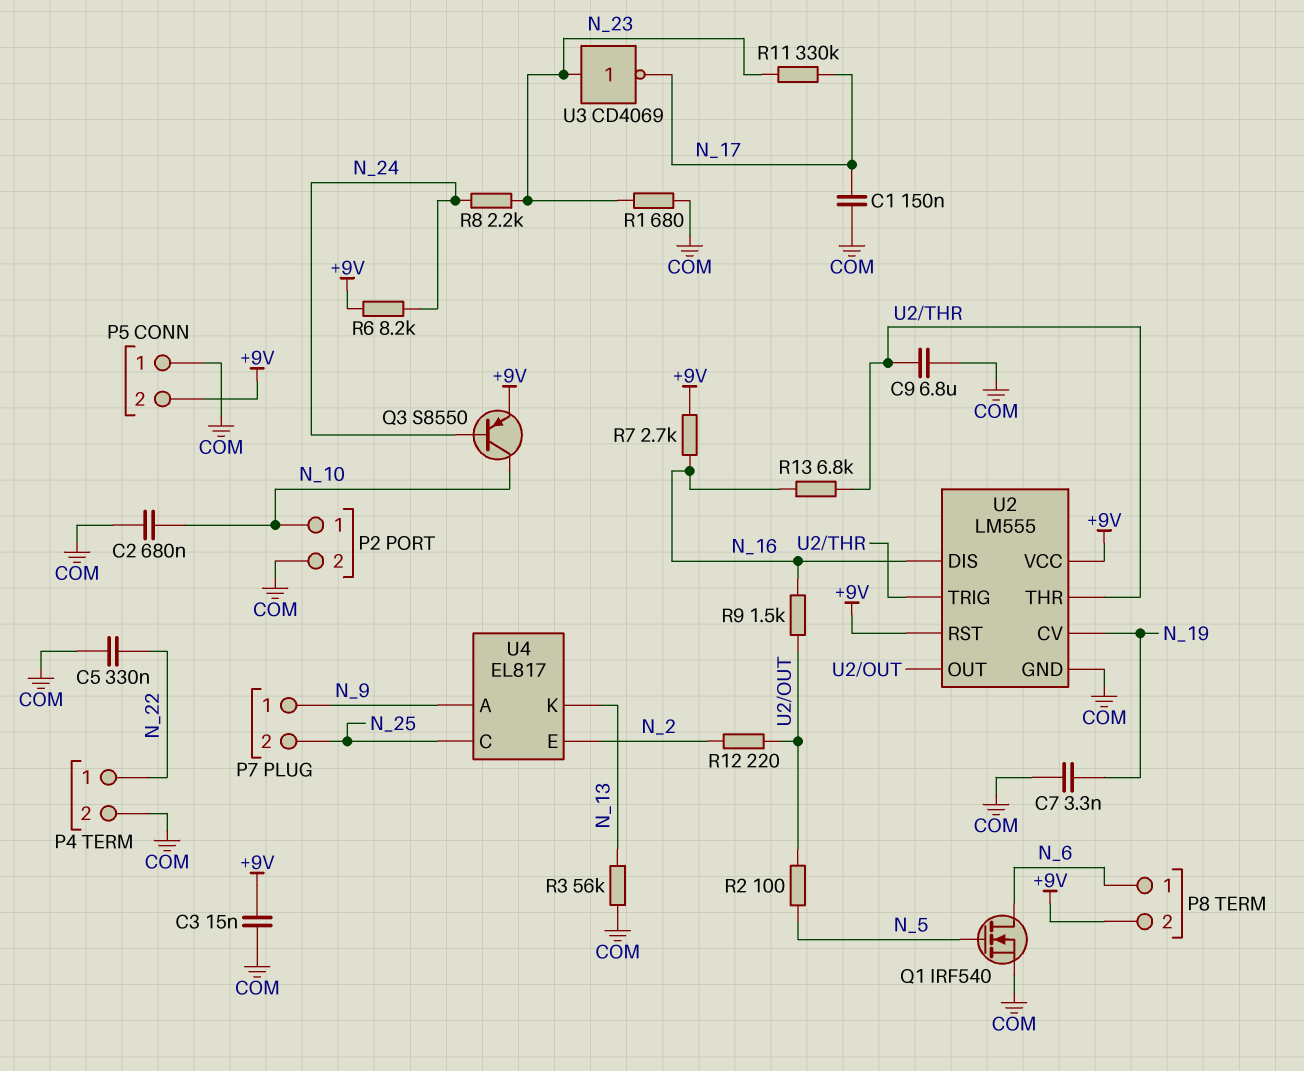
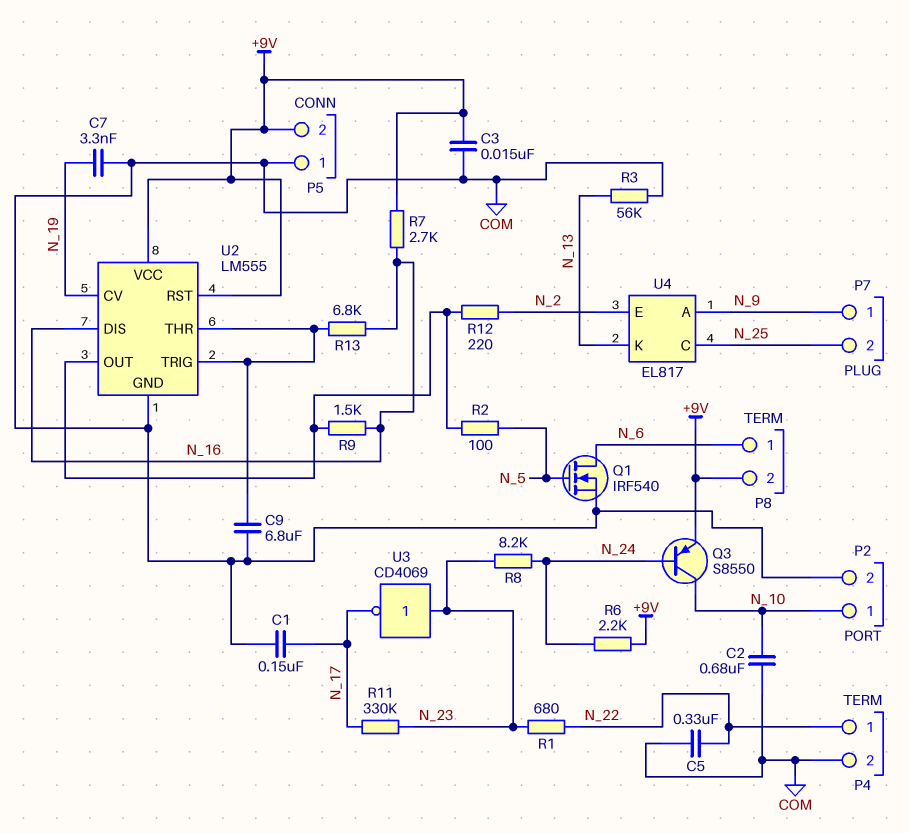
R1: 680 (COM, N_23) -> 680 (N_22, N_23)
R6: 8.2k (+9V, N_24) -> 2.2k (+9V, N_24)
R8: 2.2k (N_23, N_24) -> 8.2k (N_23, N_24)

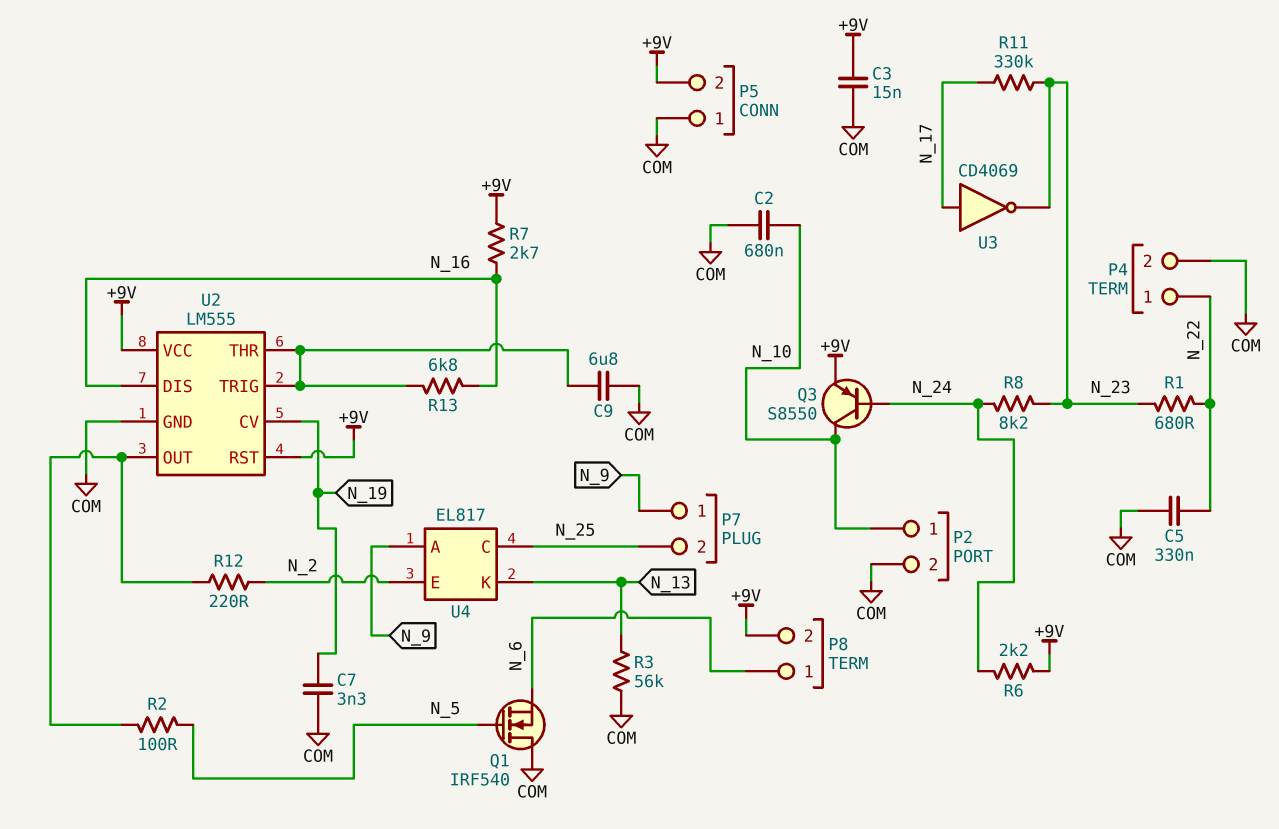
C1: 150nF (COM, N_17) -> none
Q1: NMOS IRF540 (G N_5, D N_6, S COM) -> NMOS IRF540 (G N_5, D COM, S N_6)
R9: 1.5k (N_16, U2/OUT) -> none
U3: NOT CD4069 (in N_23, out N_17) -> NOT CD4069 (in N_17, out N_23)

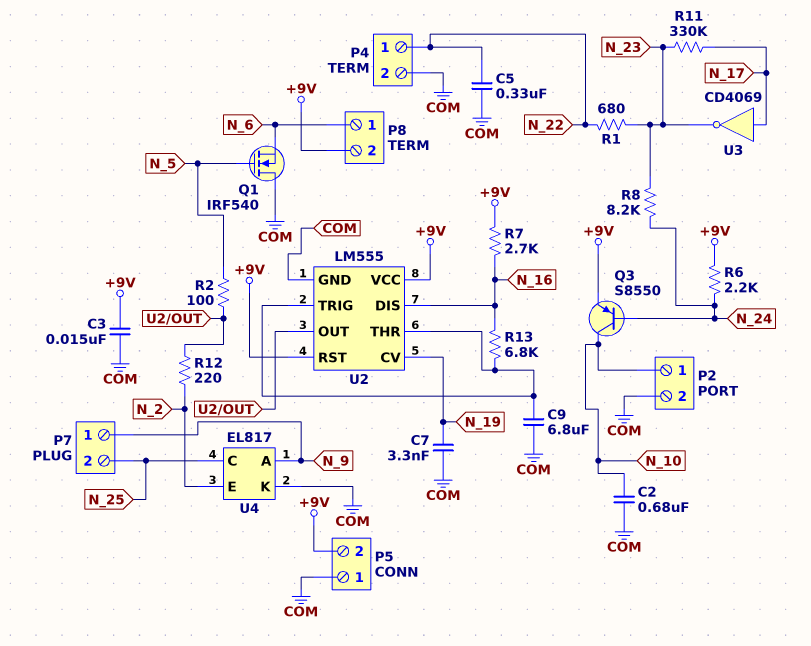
R3: 56k (COM, N_13) -> none
U4 pin K: N_13 -> COM

